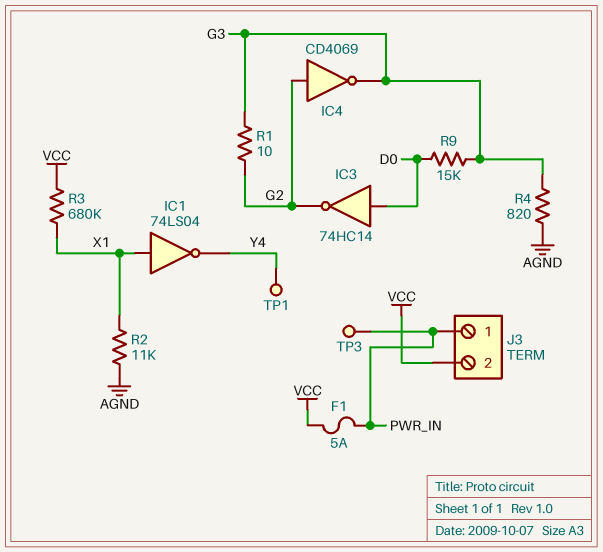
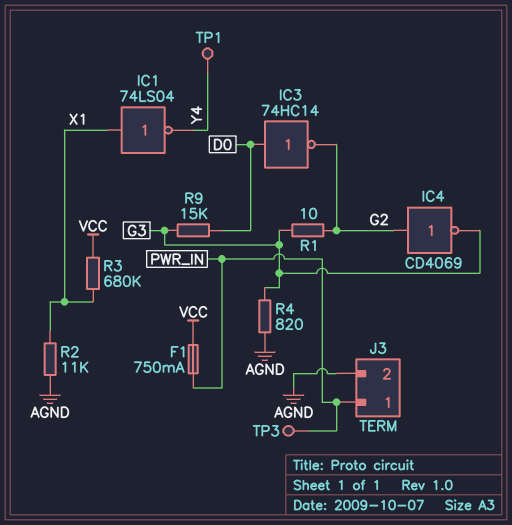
F1: 5A (PWR_IN, VCC) -> 750mA (PWR_IN, VCC)
J3 pin 2: VCC -> AGND

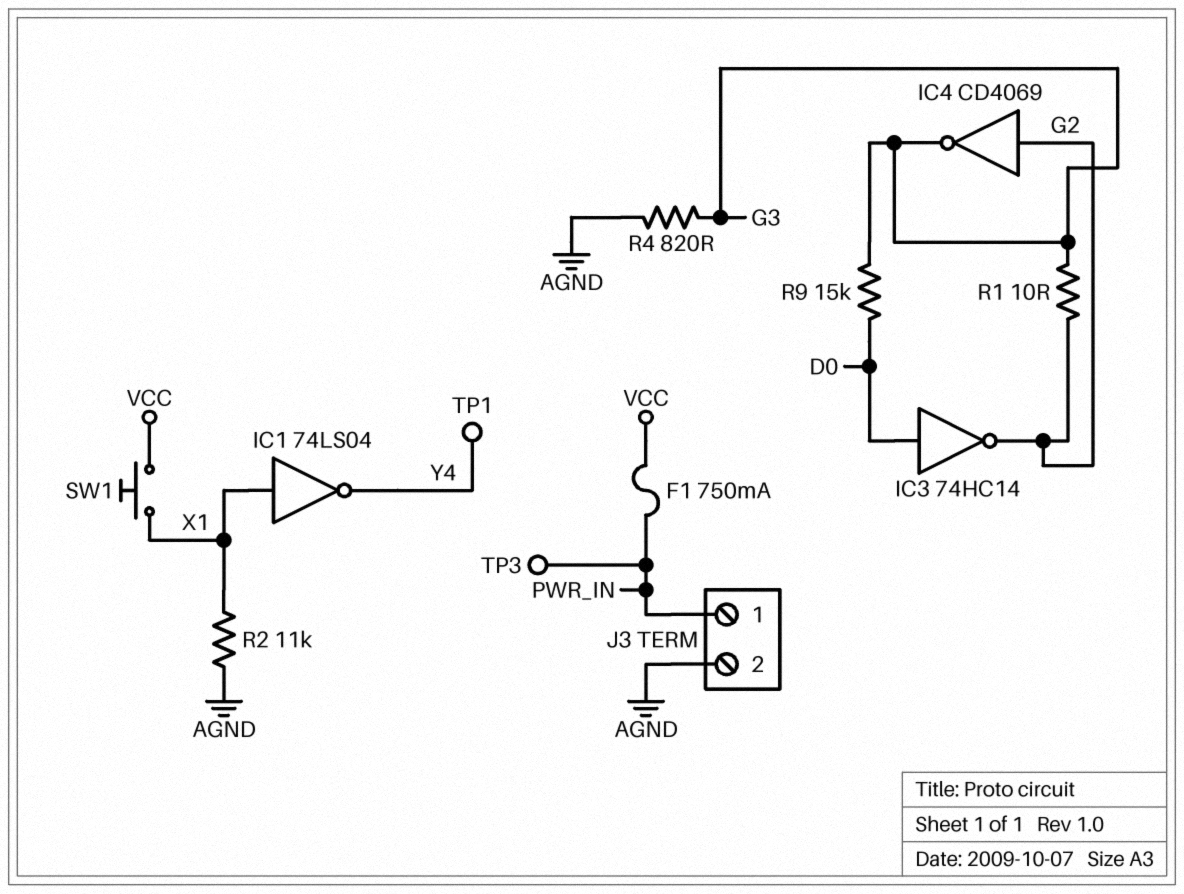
R3: 680k (VCC, X1) -> none
SW1: none -> button (VCC, X1)

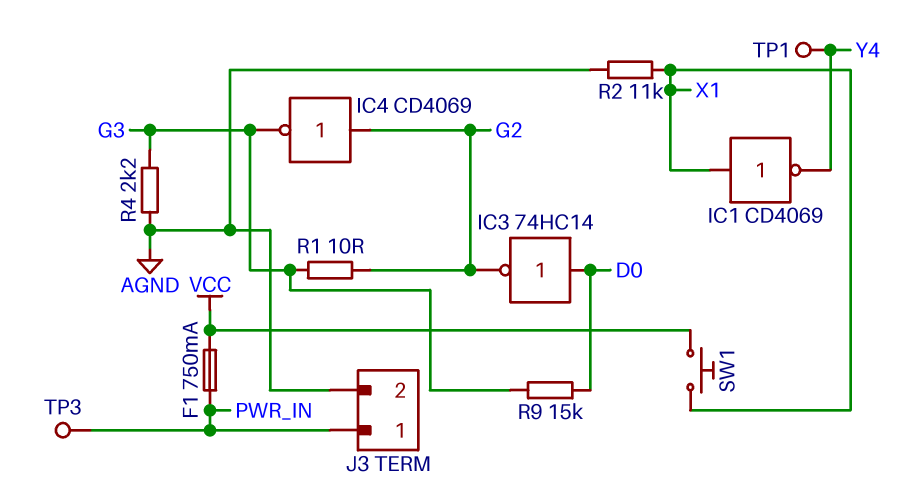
IC1: NOT 74LS04 (in X1, out Y4) -> NOT CD4069 (in X1, out Y4)
R4: 820 (AGND, G3) -> 2.2k (AGND, G3)

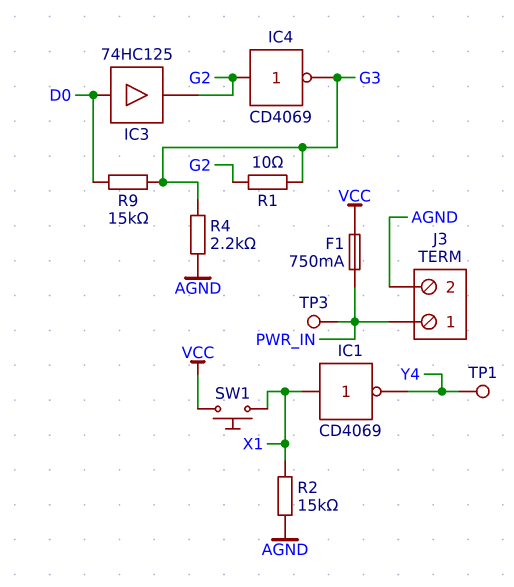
IC3: NOT 74HC14 (in D0, out G2) -> buffer 74HC125 (in D0, out G2)
R2: 11k (AGND, X1) -> 15k (AGND, X1)

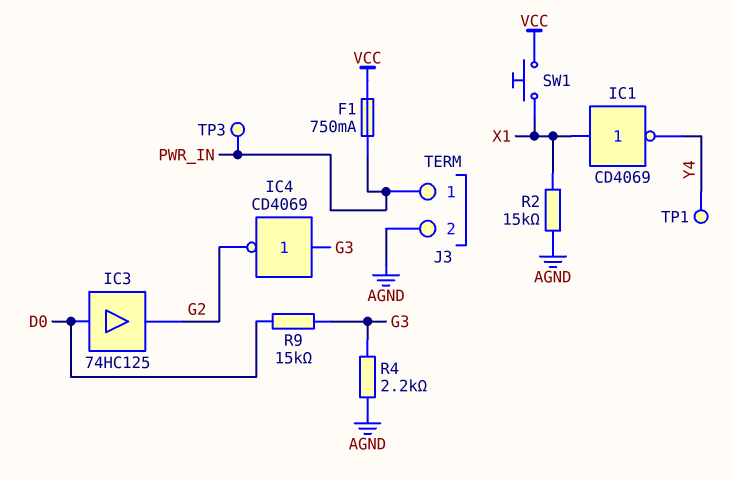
IC4: NOT CD4069 (in G2, out G3) -> NOT CD4069 (in G3, out G2)
R1: 10 (G2, G3) -> none

